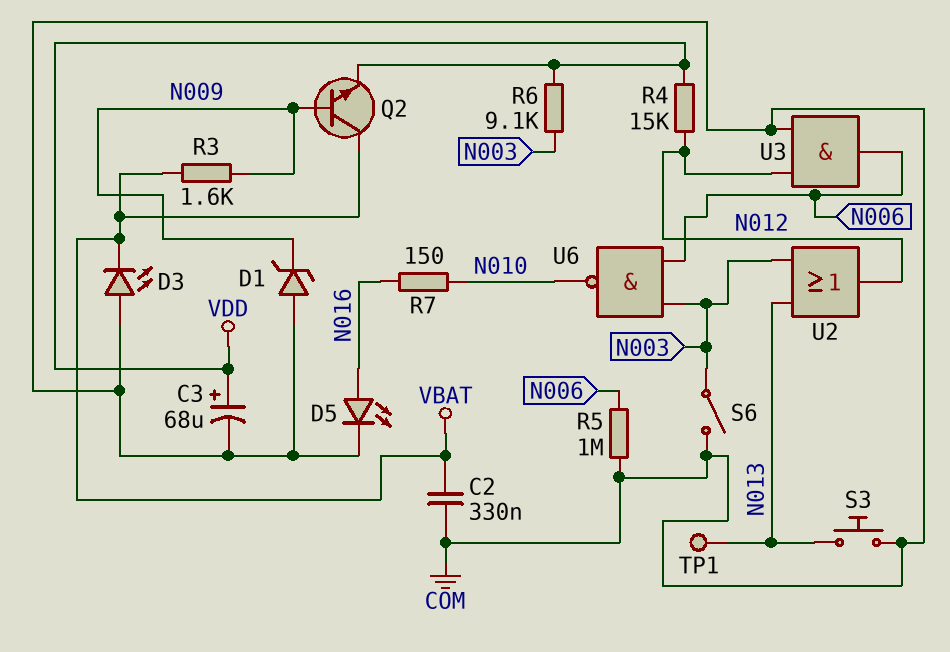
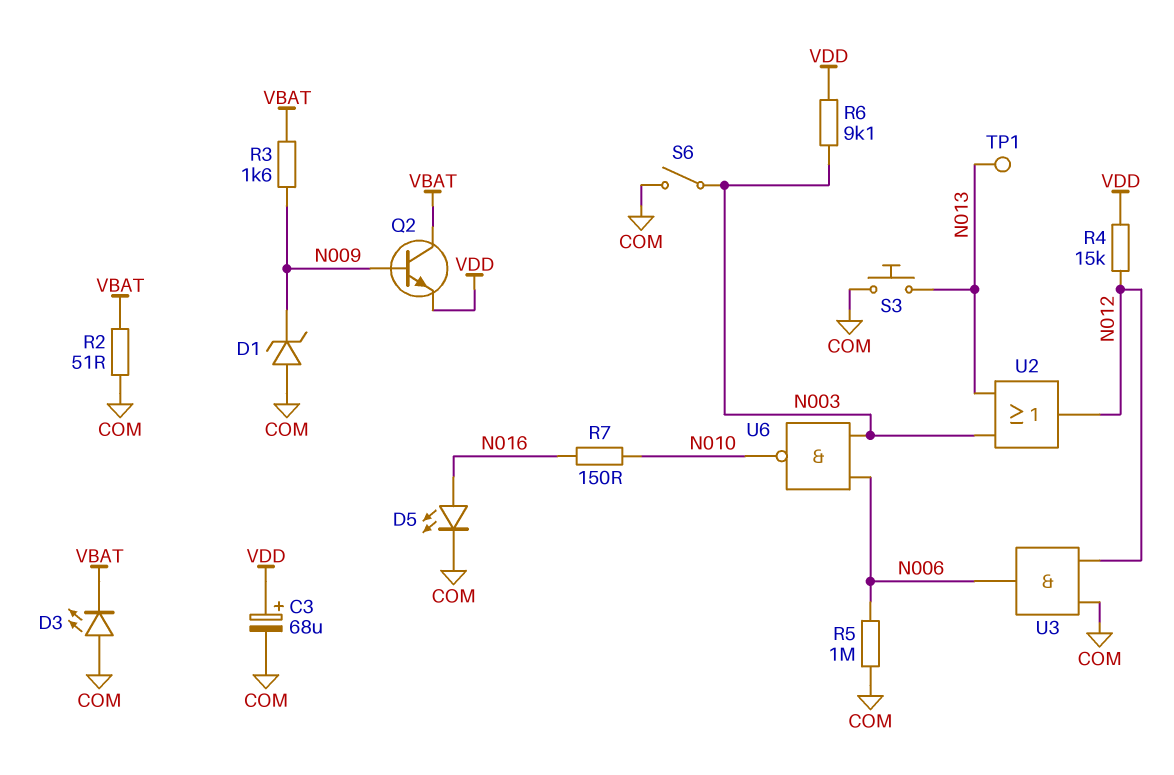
C2: 330nF (COM, VBAT) -> none
R2: none -> 51 (COM, VBAT)

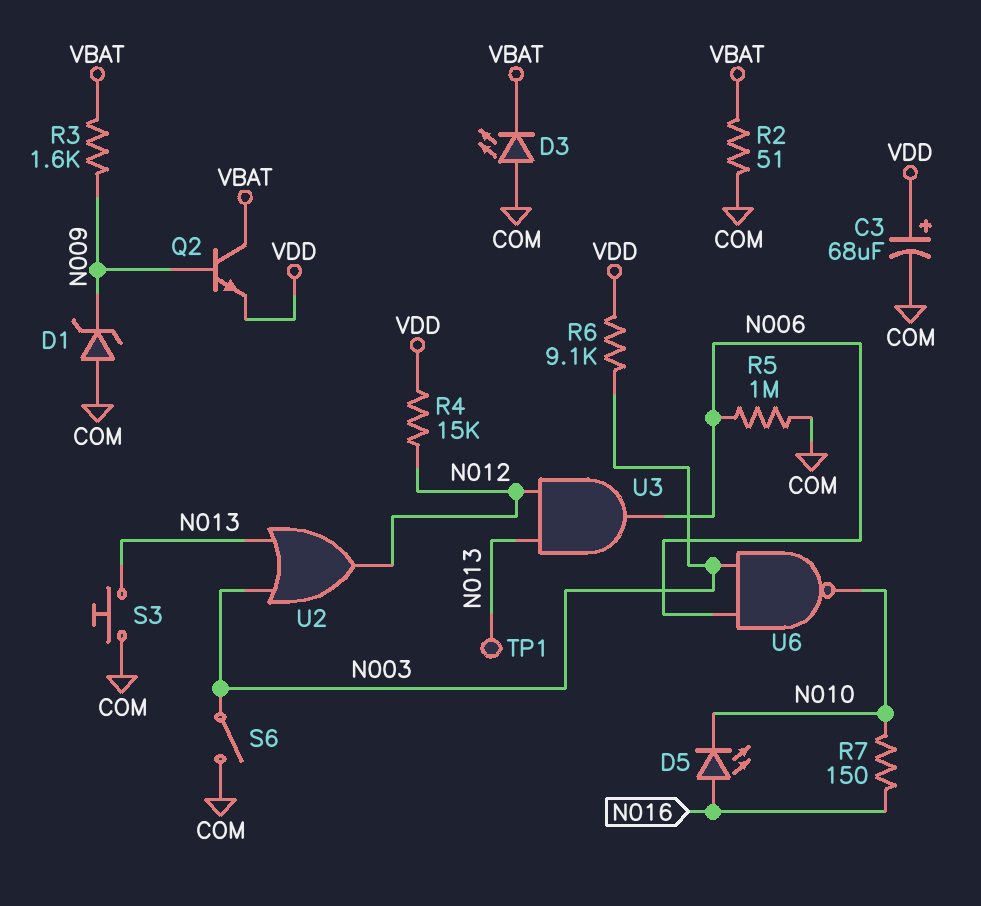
D5: LED (A N016, K COM) -> LED (A N016, K N010)
U3: AND (in COM, in N012, out N006) -> AND (in N012, in N013, out N006)

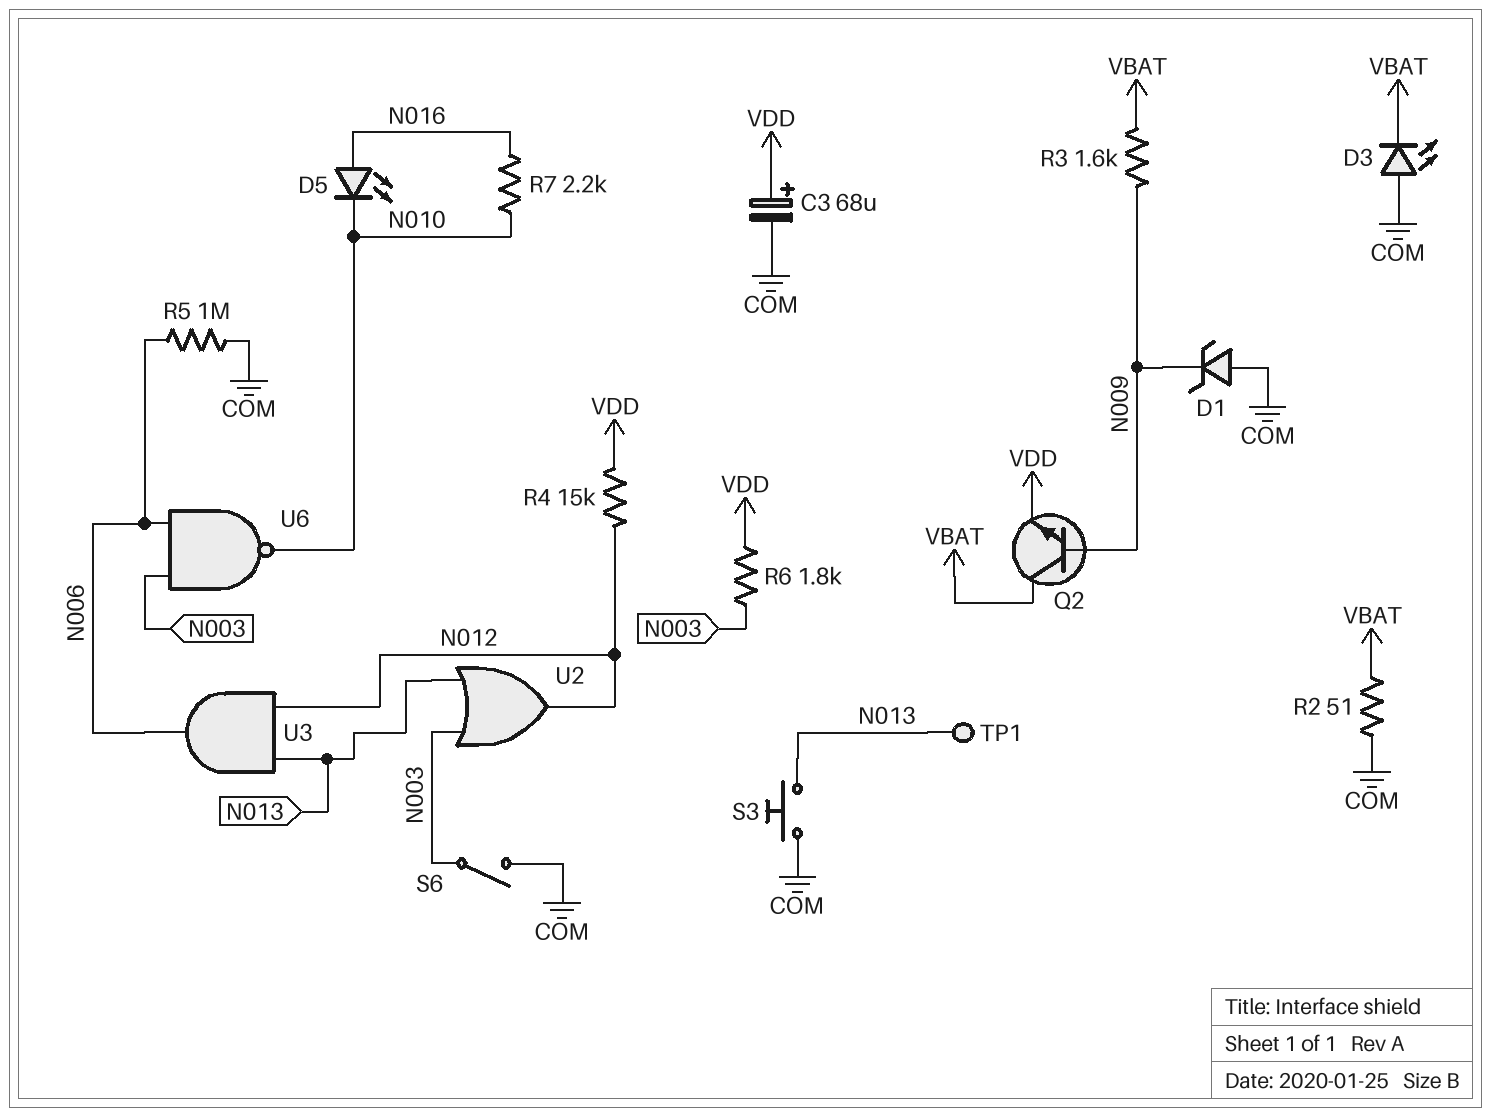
R6: 9.1k (N003, VDD) -> 1.8k (N003, VDD)
R7: 150 (N010, N016) -> 2.2k (N010, N016)

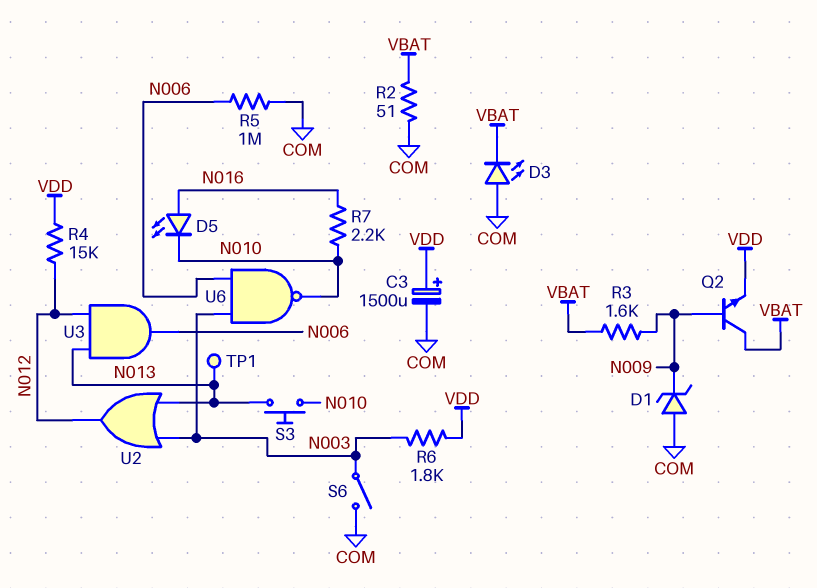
C3: 68uF (plus VDD, minus COM) -> 1500uF (plus VDD, minus COM)
S3: button (COM, N013) -> button (N010, N013)

